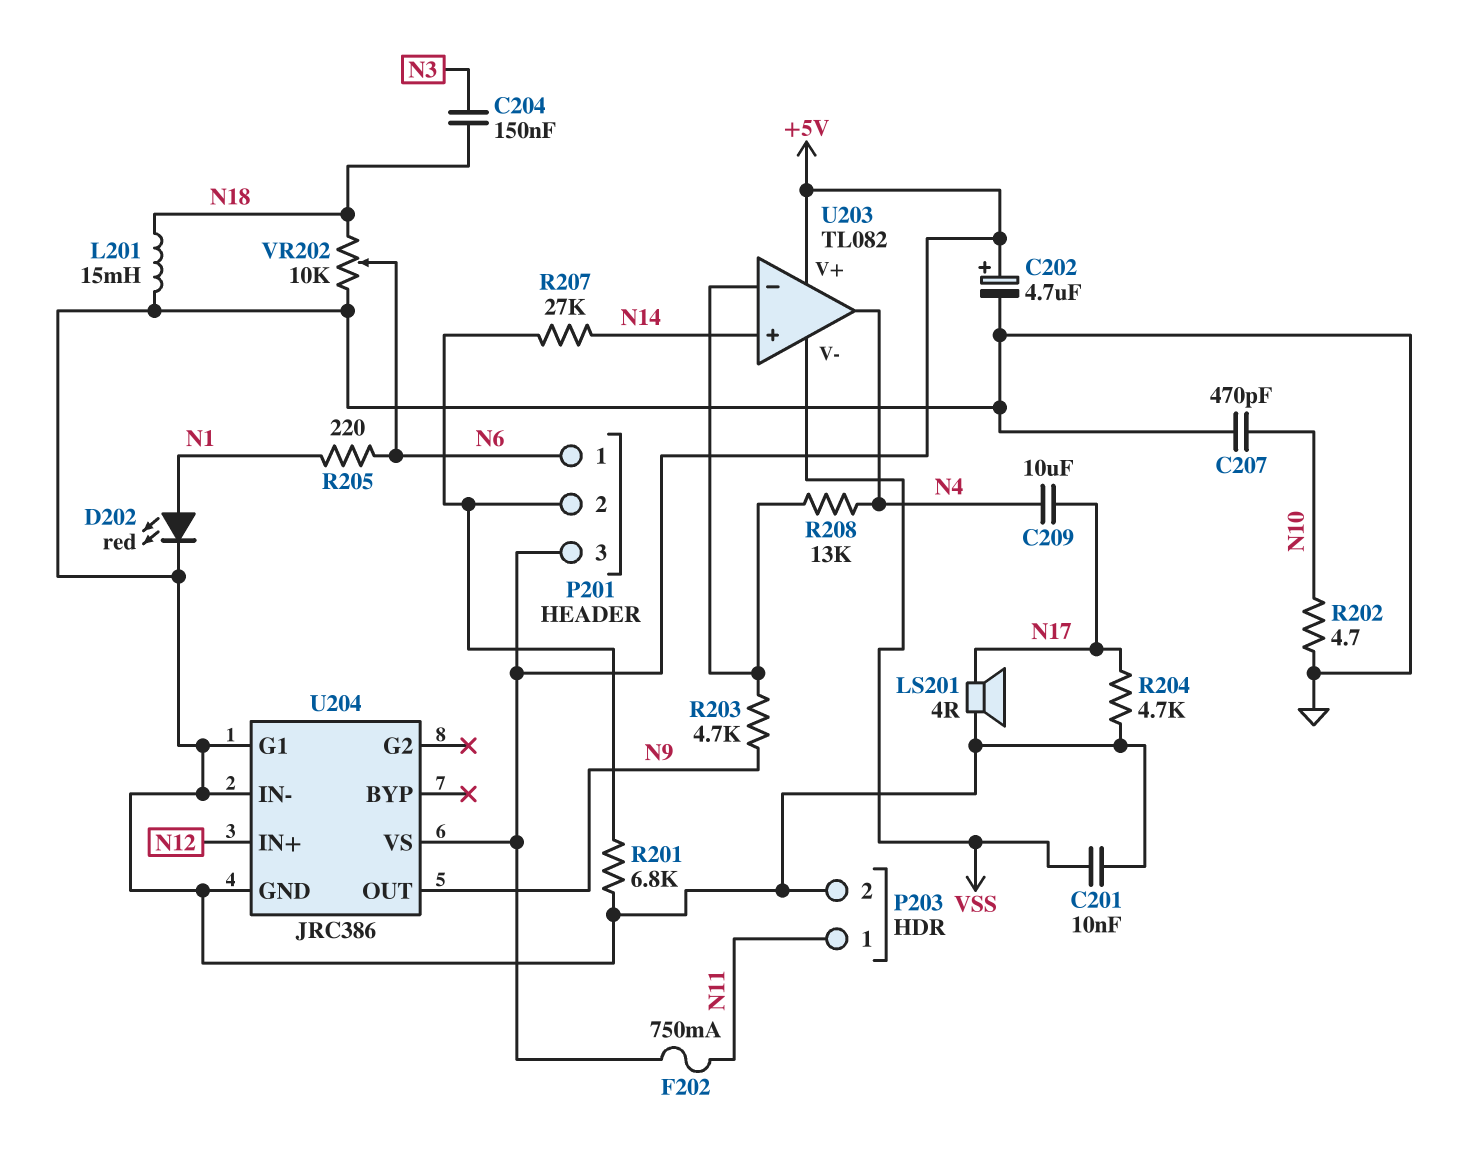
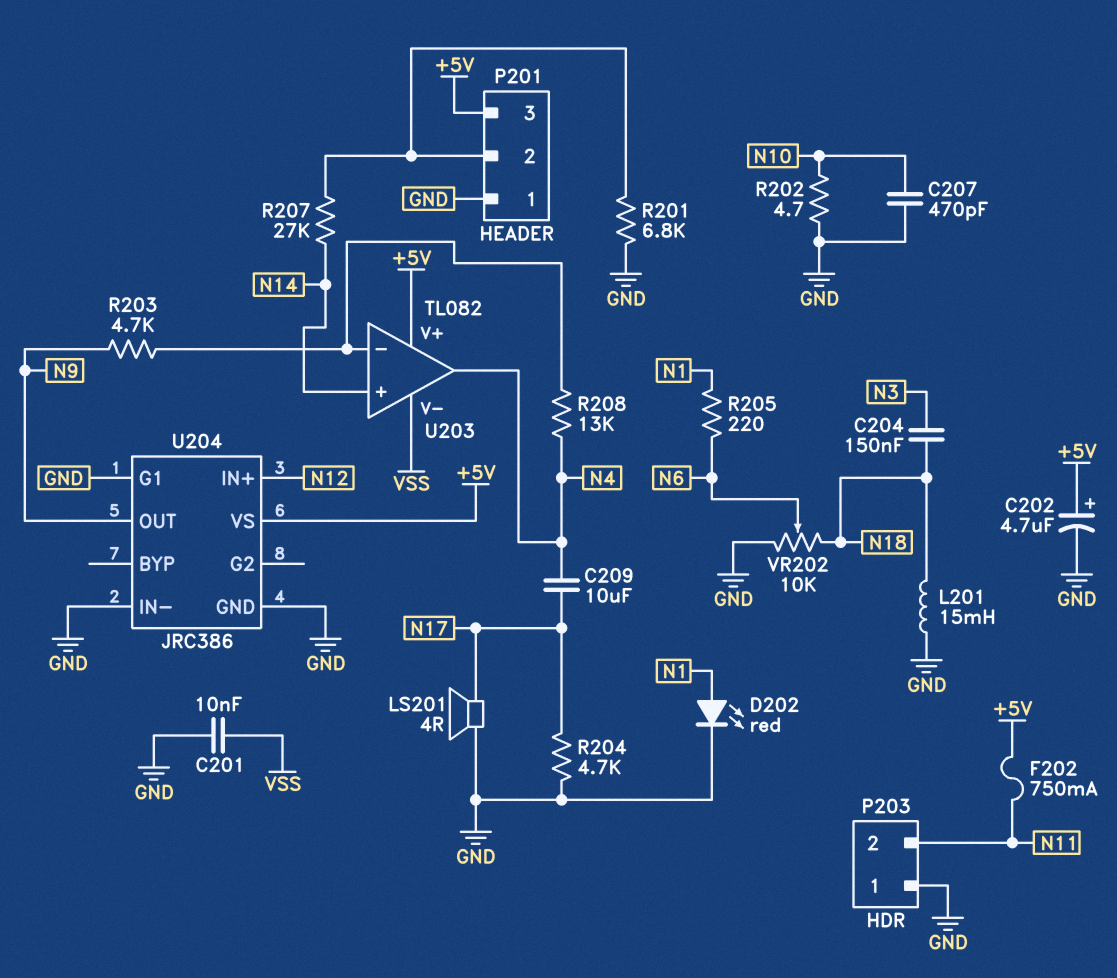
P201 pin 1: N6 -> GND
P203 pin 1: N11 -> GND
P203 pin 2: GND -> N11

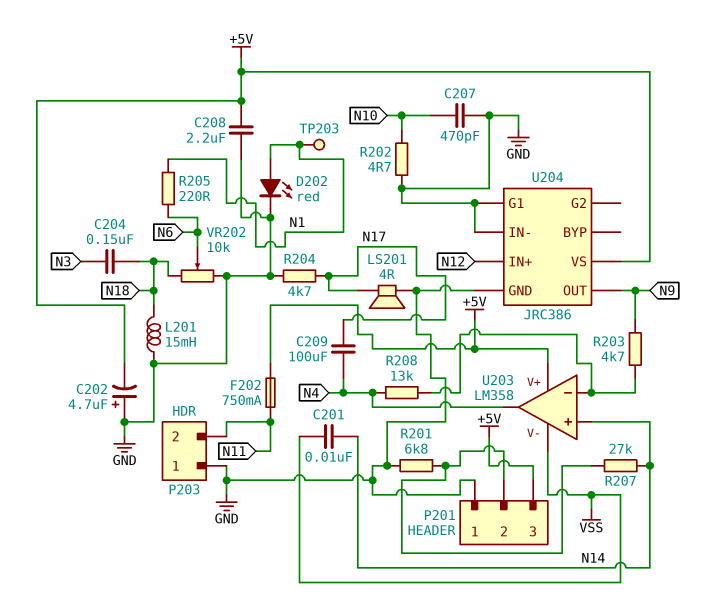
C201: 10nF (GND, VSS) -> 10nF (N14, VSS)
C202: 4.7uF (plus +5V, minus GND) -> 4.7uF (plus GND, minus +5V)
C208: none -> 2.2uF (+5V, GND)
C209: 10uF (N4, N17) -> 100uF (N4, N17)
TP203: none -> test point (N1)
U203: TL082 -> LM358

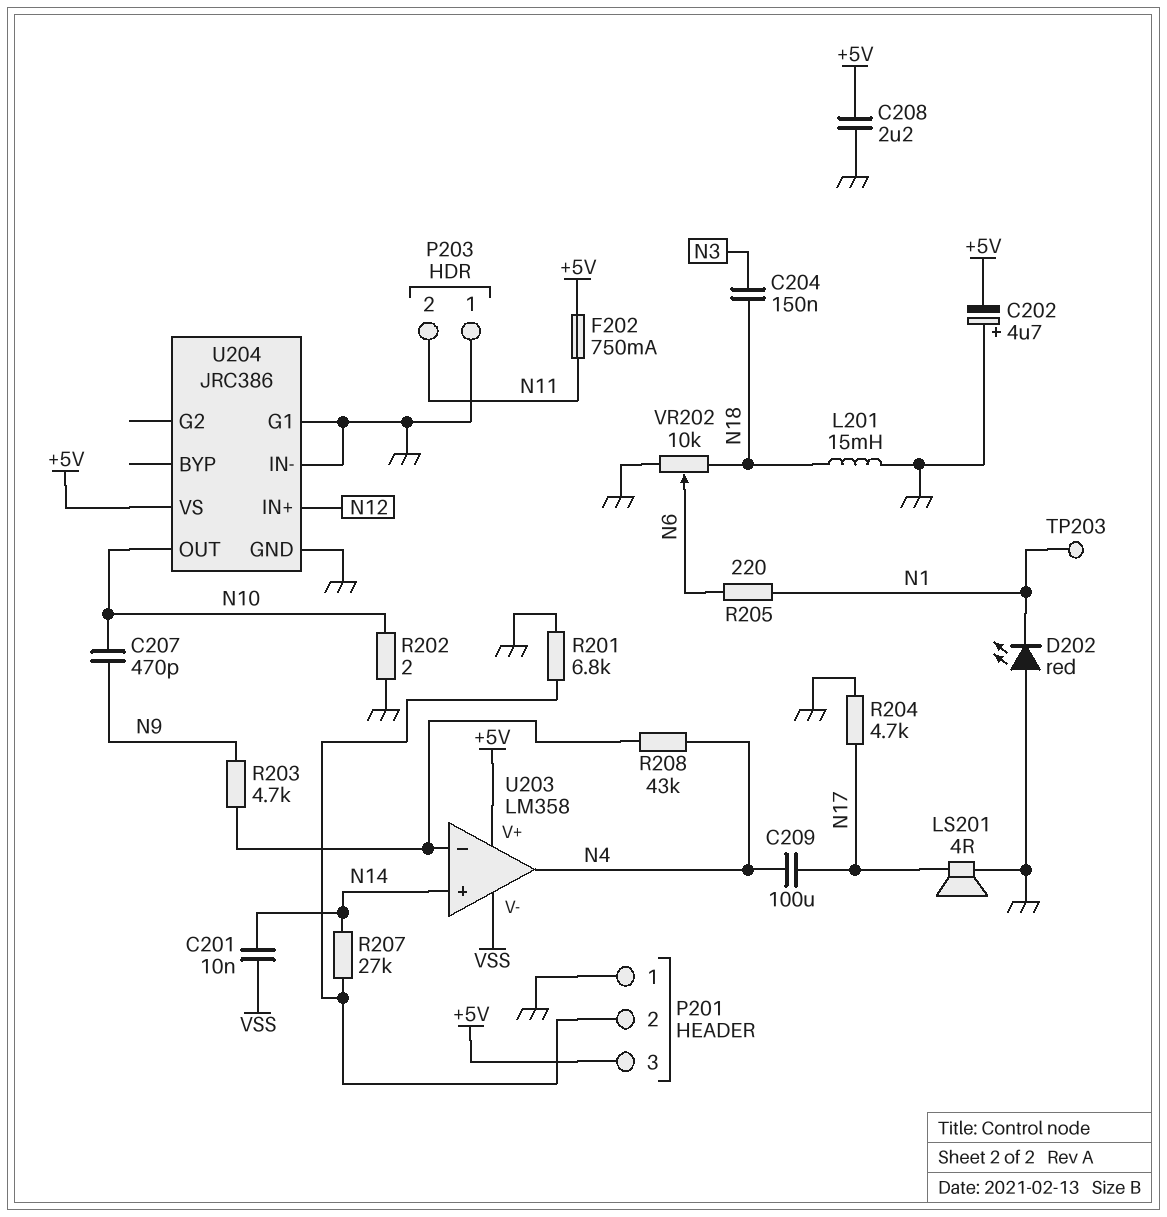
C207: 470pF (GND, N10) -> 470pF (N9, N10)
D202: LED red (A N1, K GND) -> LED red (A GND, K N1)
R202: 4.7 (GND, N10) -> 2 (GND, N10)
R208: 13k (N4, U203/in-) -> 43k (N4, U203/in-)
U204 pin OUT: N9 -> N10

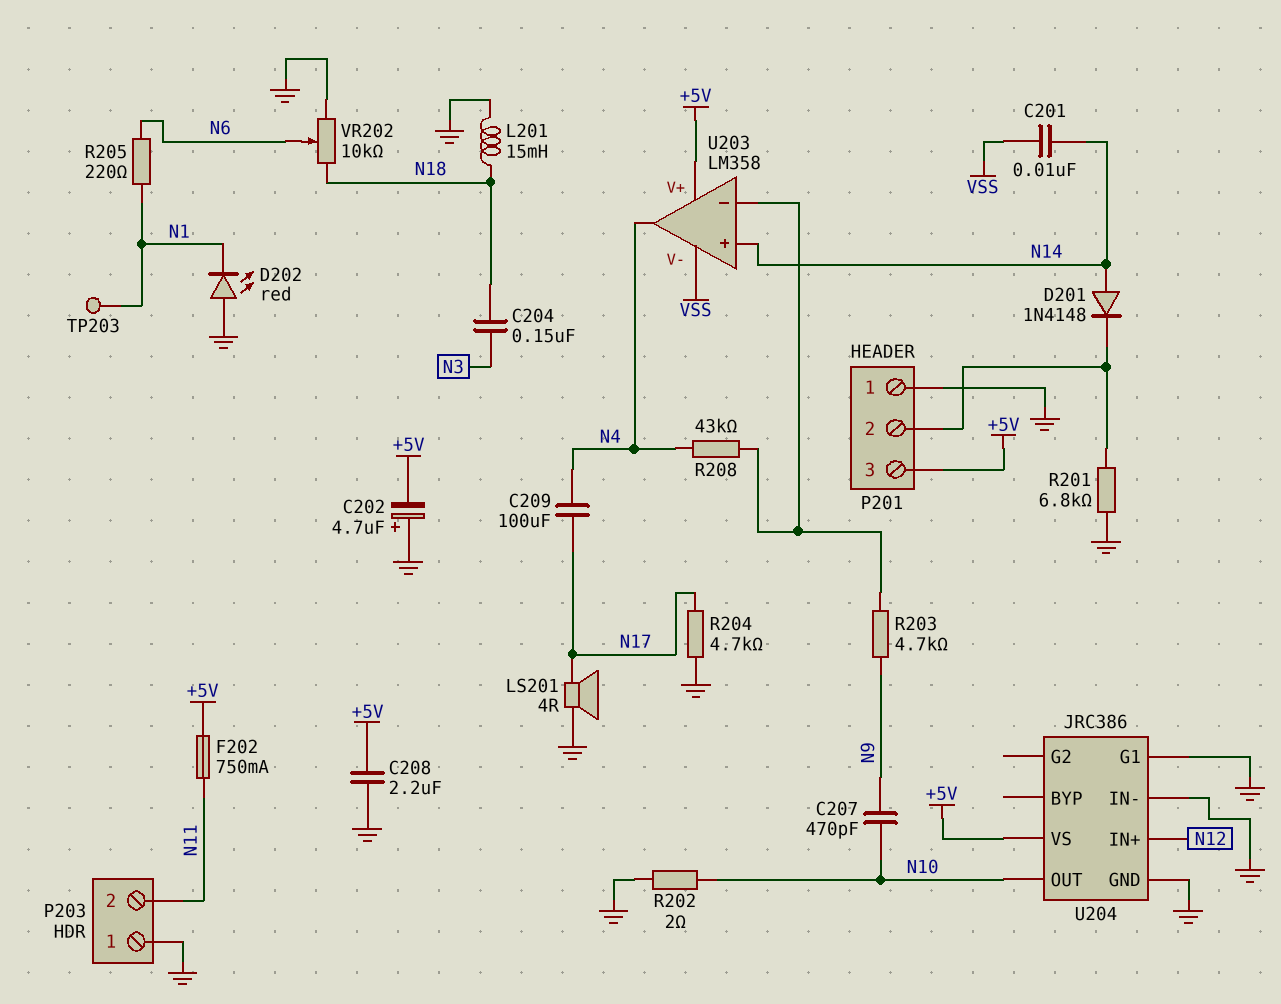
D201: none -> diode 1N4148 (A N14, K P201/2)
R207: 27k (N14, P201/2) -> none

